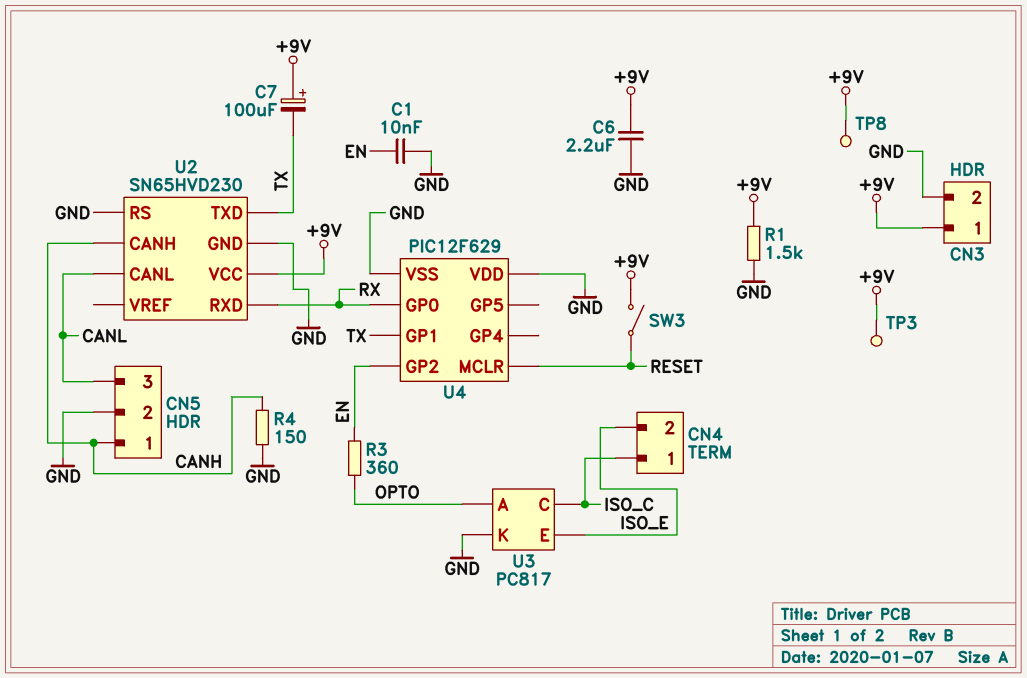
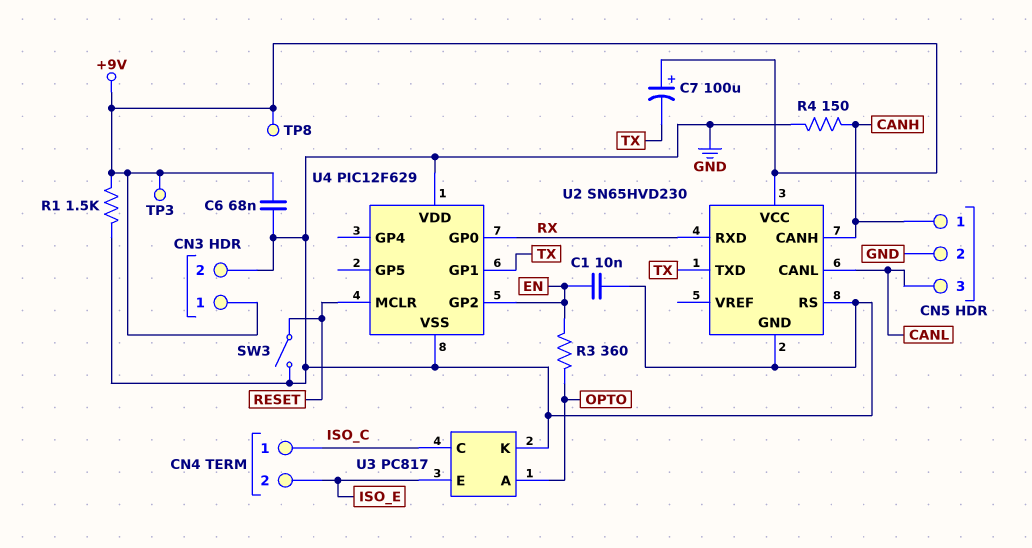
C6: 2.2uF (+9V, GND) -> 68nF (+9V, GND)
SW3: switch (+9V, RESET) -> switch (GND, RESET)

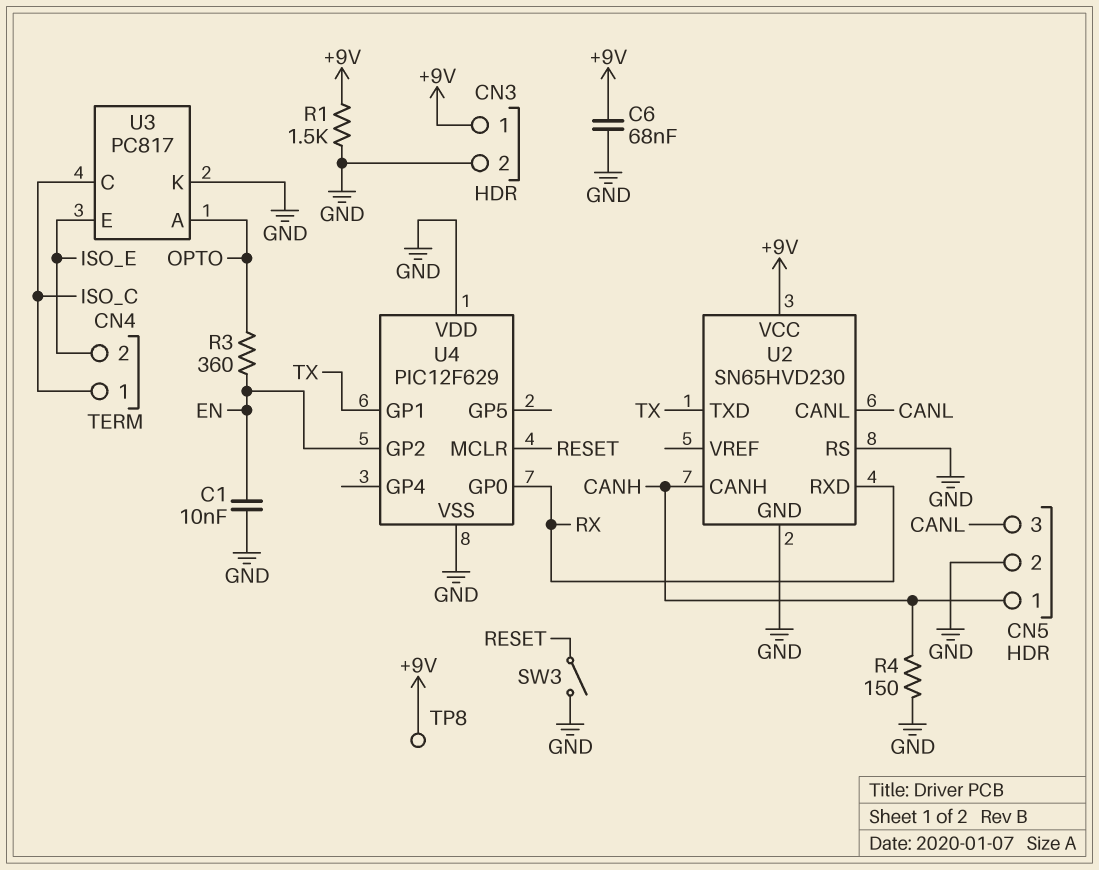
C7: 100uF (plus +9V, minus TX) -> none
TP3: test point (+9V) -> none

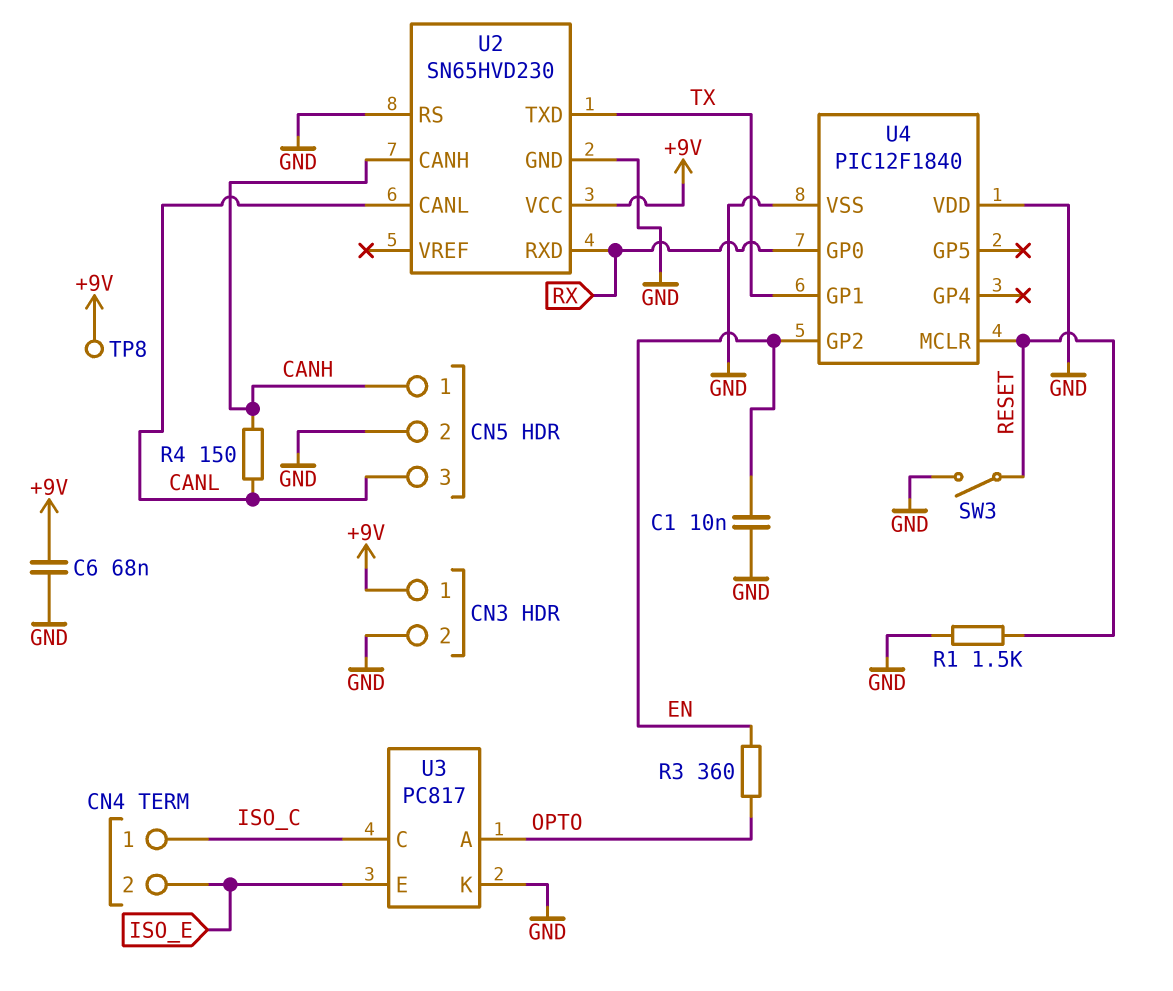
R1: 1.5k (+9V, GND) -> 1.5k (GND, RESET)
R4: 150 (CANH, GND) -> 150 (CANH, CANL)
U4: PIC12F629 -> PIC12F1840

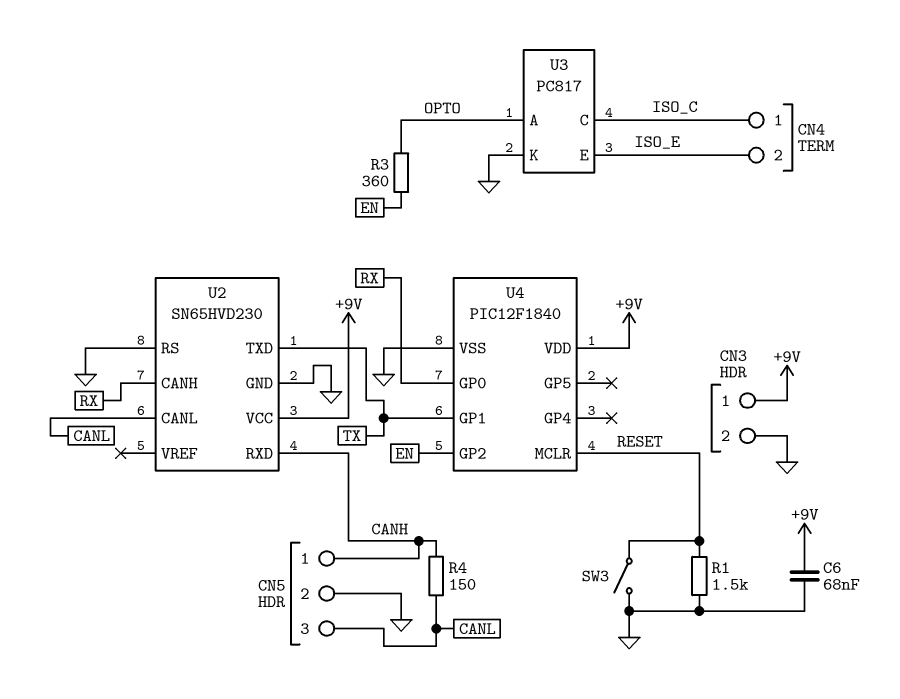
C1: 10nF (EN, GND) -> none
TP8: test point (+9V) -> none
U2 pin CANH: CANH -> RX
U2 pin RXD: RX -> CANH
U4 pin VDD: GND -> +9V

